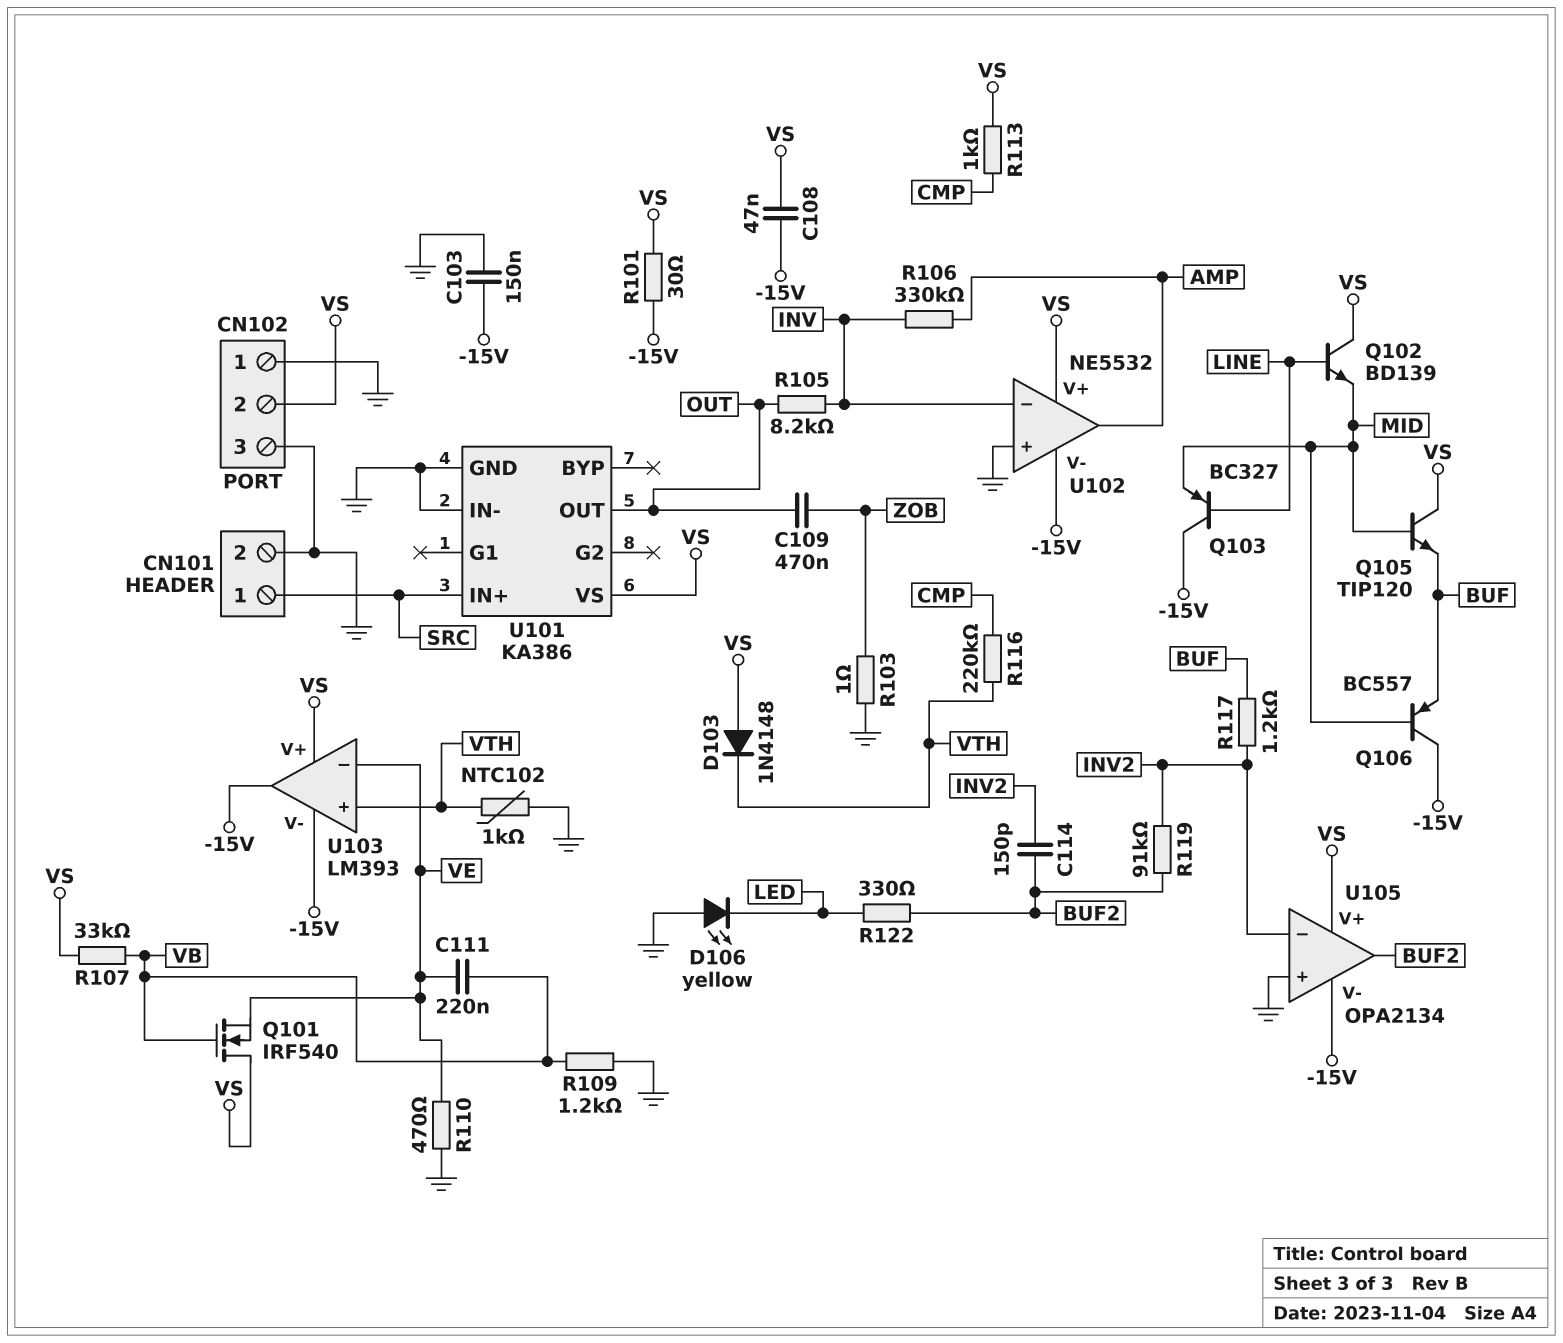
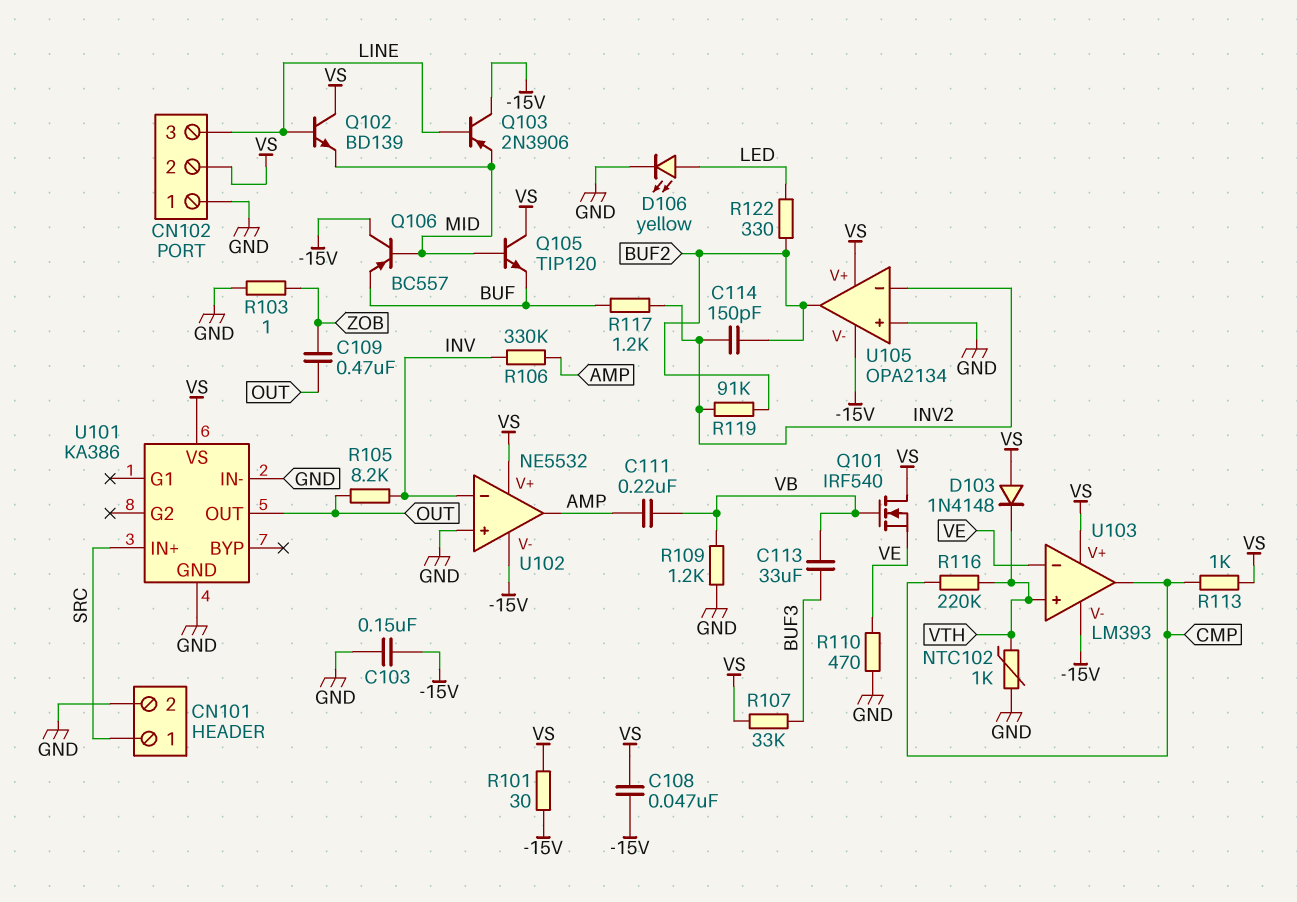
C111: 220nF (VB, VE) -> 220nF (AMP, VB)
C113: none -> 33uF (BUF3, VB)
CN102 pin 3: GND -> LINE
D106: LED yellow (A GND, K LED) -> LED yellow (A LED, K GND)
Q103: PNP BC327 (B LINE, C -15V, E MID) -> PNP 2N3906 (B LINE, C -15V, E MID)
R107: 33k (VB, VS) -> 33k (BUF3, VS)
U103 pin out: -15V -> CMP

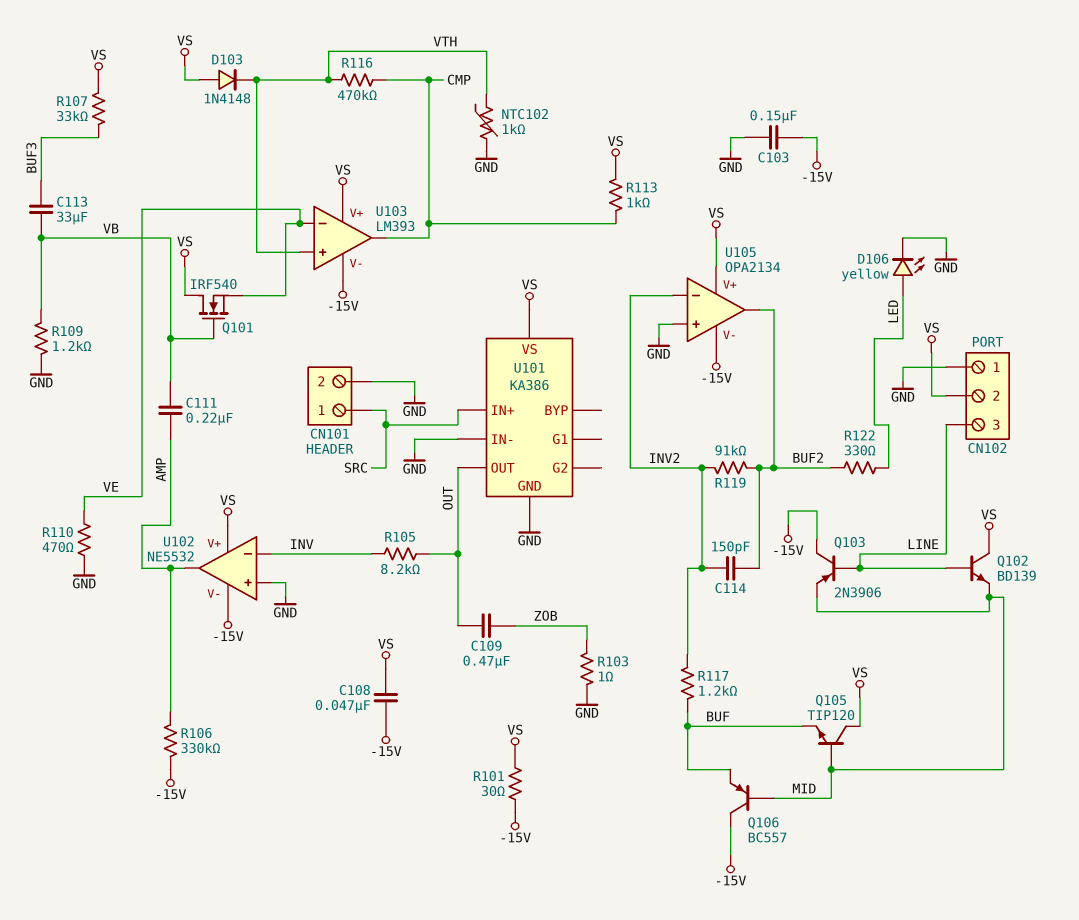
R106: 330k (AMP, INV) -> 330k (-15V, AMP)
R116: 220k (CMP, VTH) -> 470k (CMP, VTH)

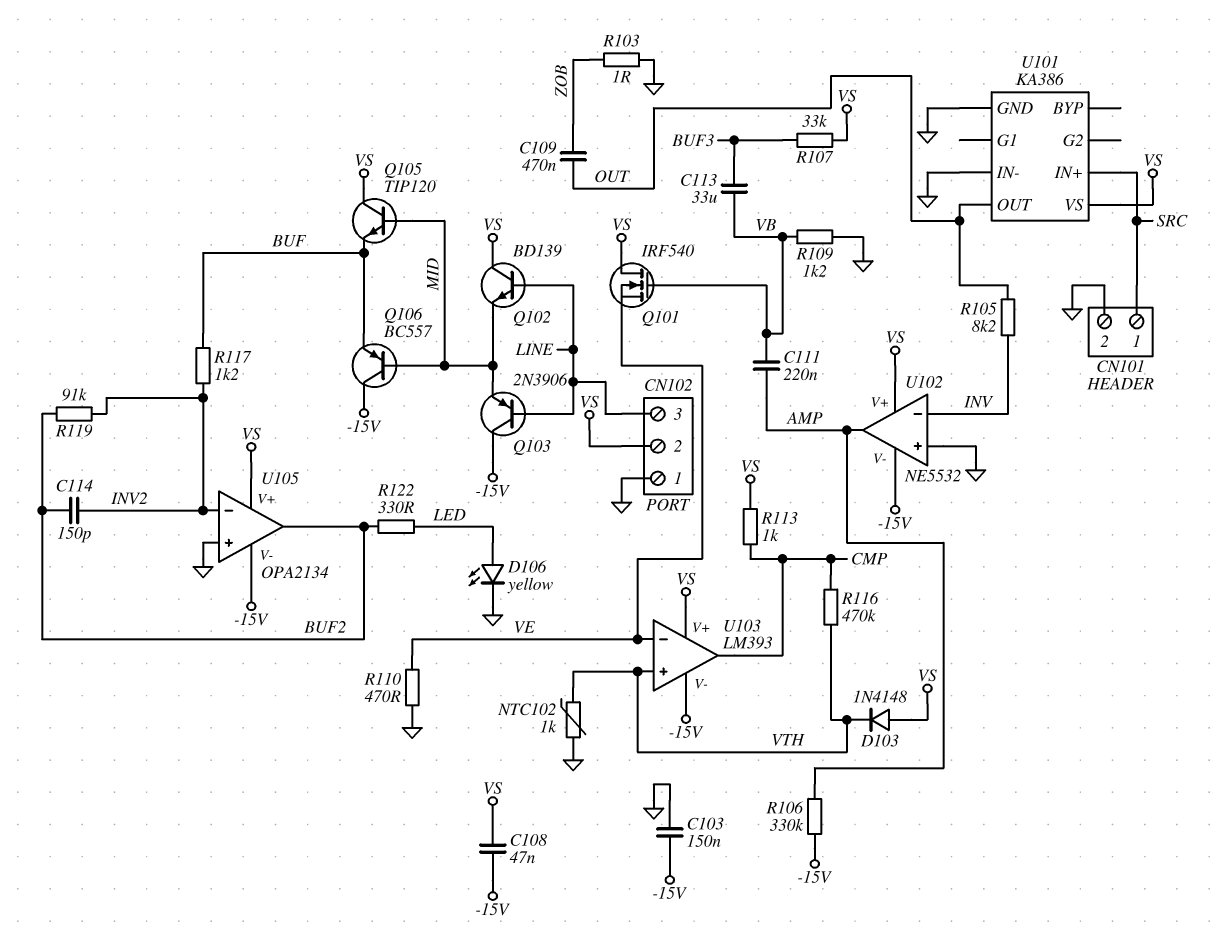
R101: 30 (-15V, VS) -> none

